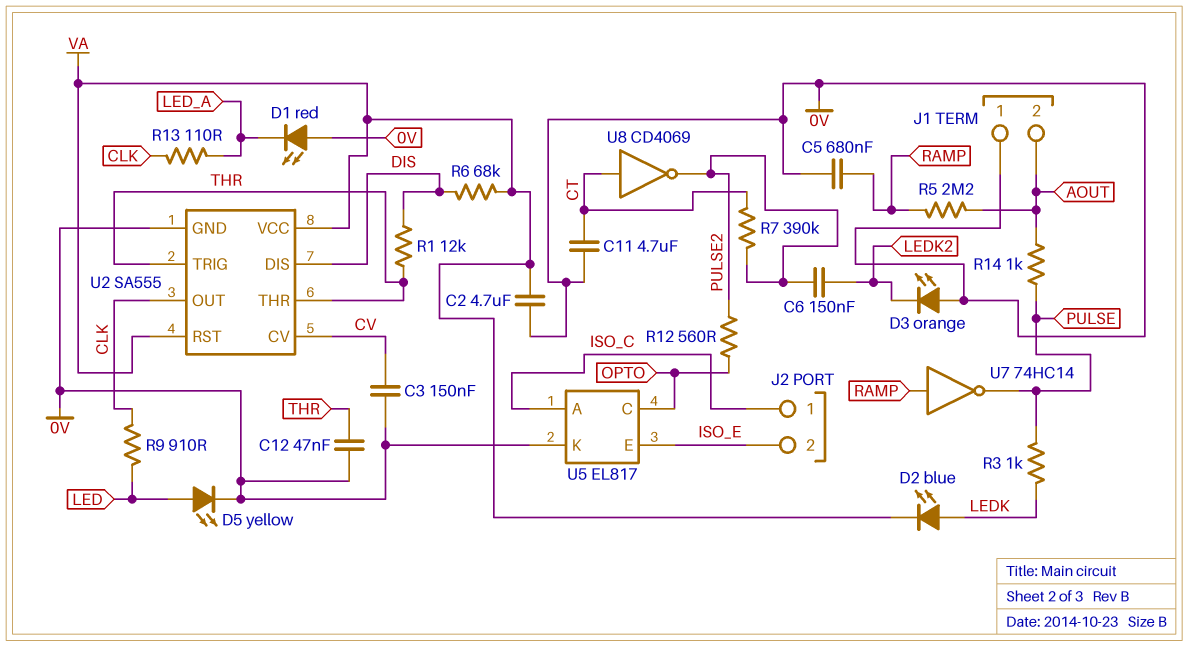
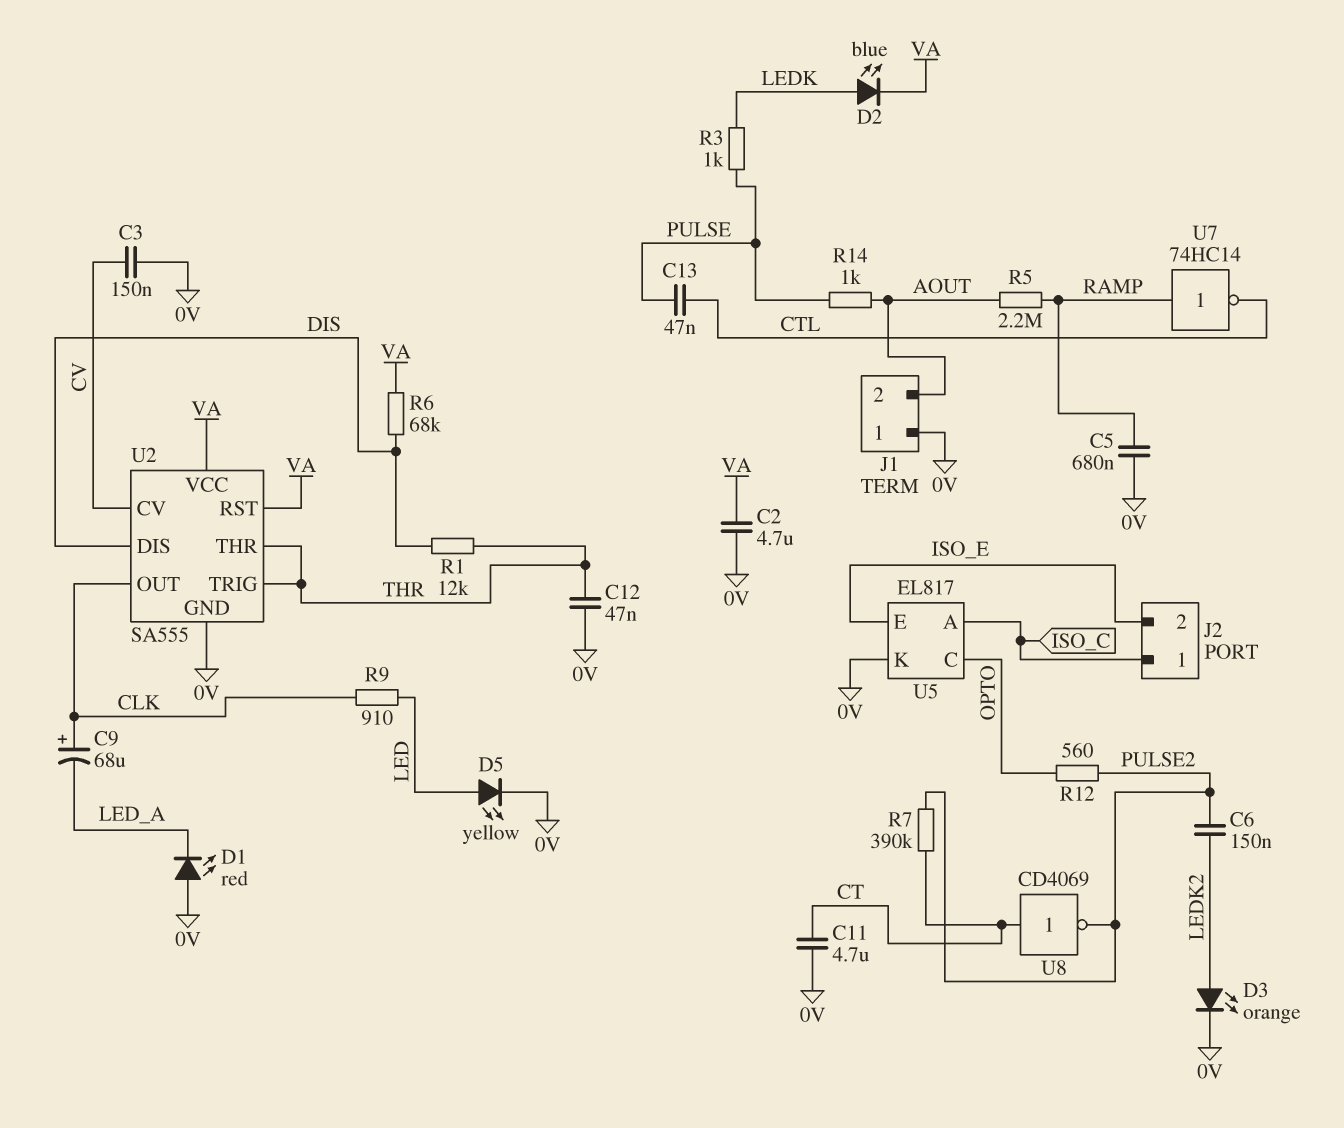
C9: none -> 68uF (plus CLK, minus LED_A)
C13: none -> 47nF (CTL, PULSE)
D3: LED orange (A 0V, K LEDK2) -> LED orange (A LEDK2, K 0V)
R13: 110 (CLK, LED_A) -> none
U7: NOT 74HC14 (in RAMP, out PULSE) -> NOT 74HC14 (in RAMP, out CTL)

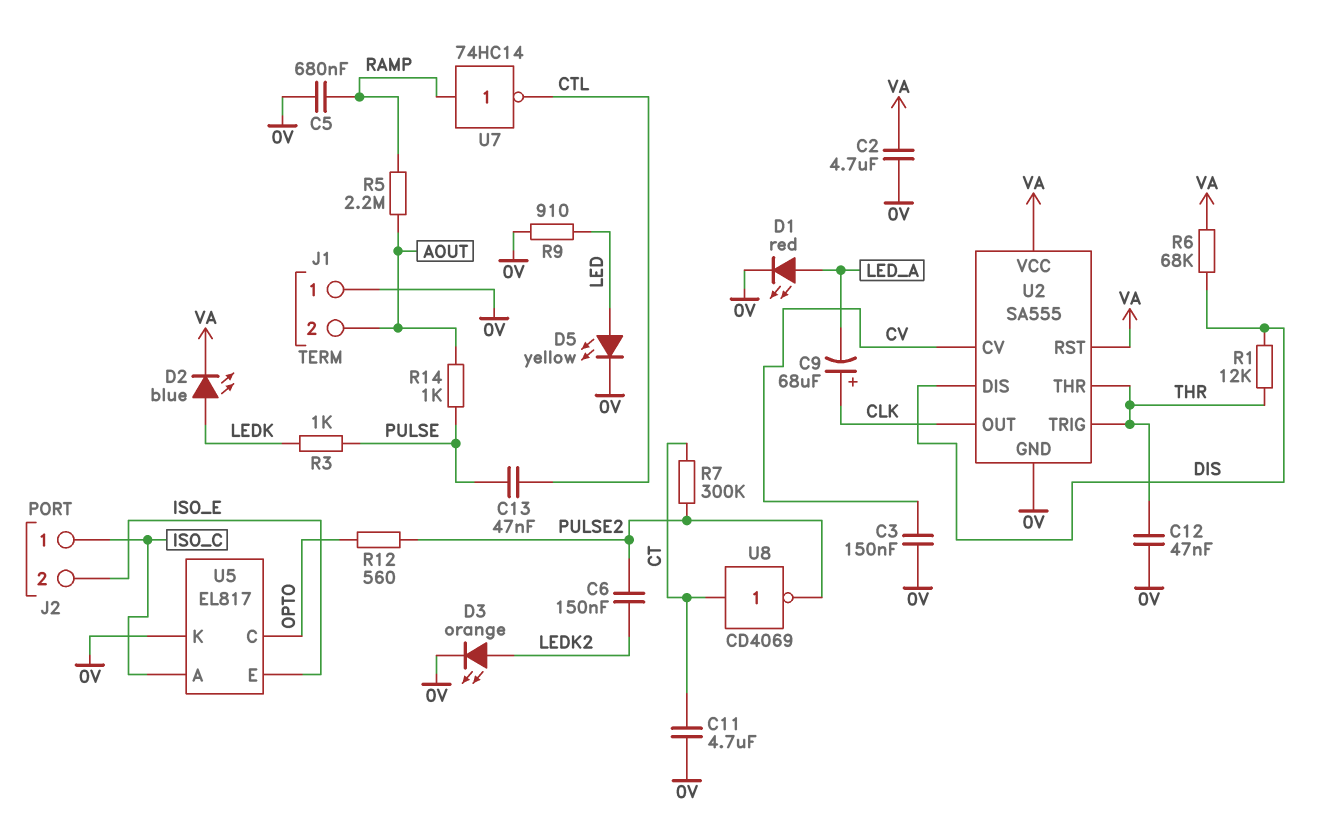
D1: LED red (A 0V, K LED_A) -> LED red (A LED_A, K 0V)
R7: 390k (CT, PULSE2) -> 300k (CT, PULSE2)
R9: 910 (CLK, LED) -> 910 (0V, LED)

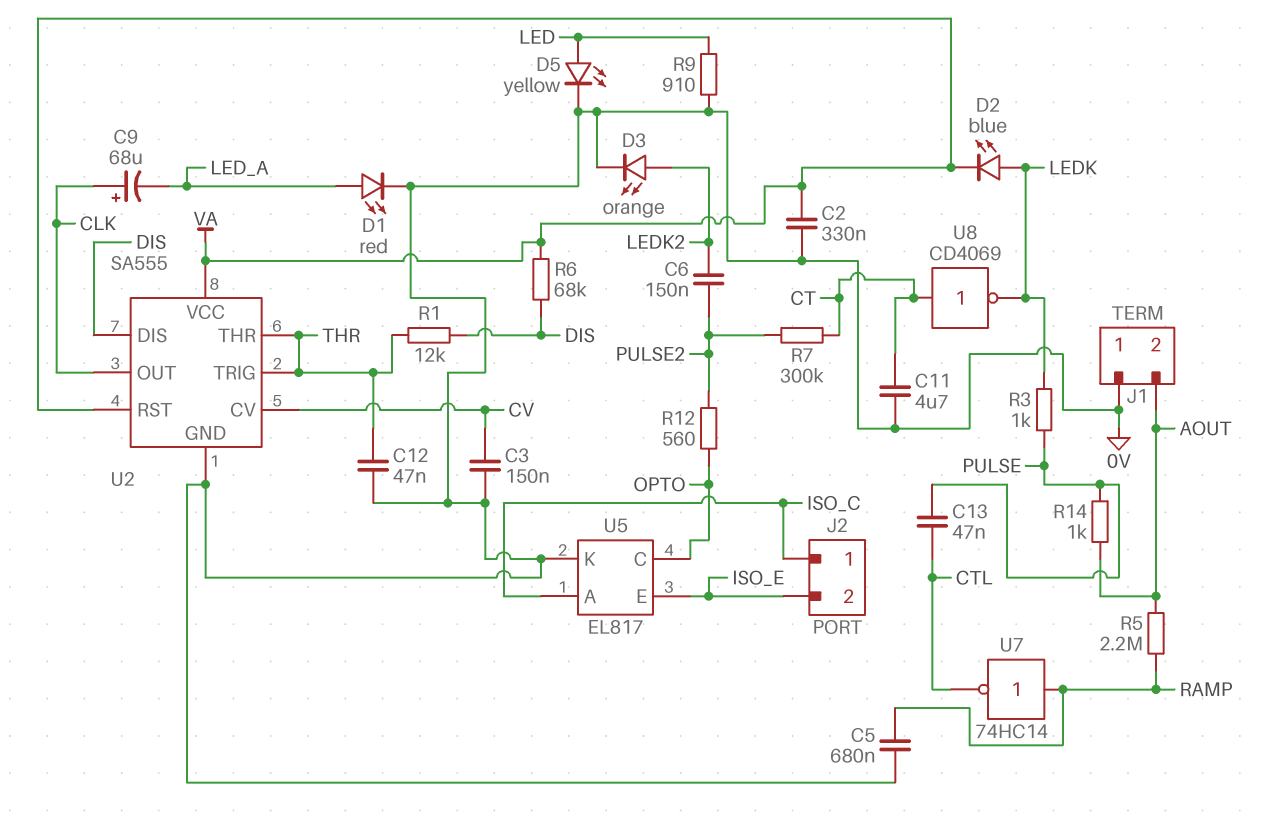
C2: 4.7uF (0V, VA) -> 330nF (0V, VA)
U8: NOT CD4069 (in CT, out PULSE2) -> NOT CD4069 (in CT, out LEDK)

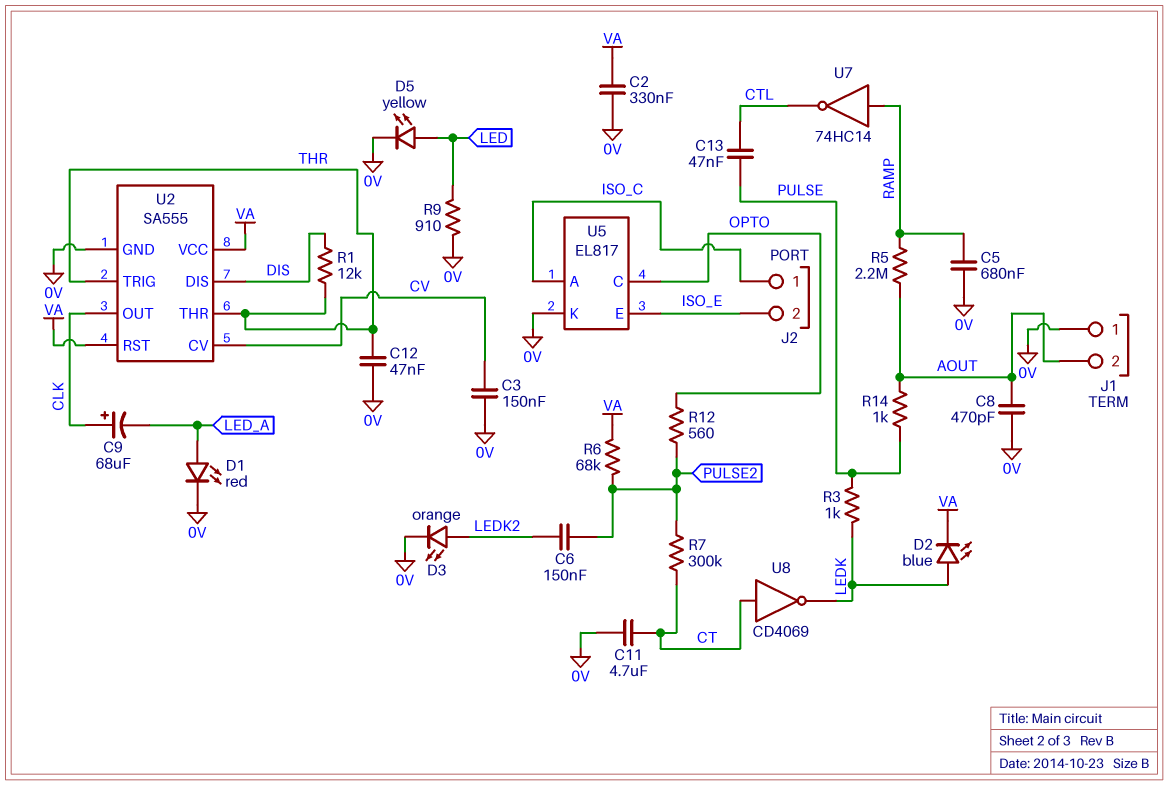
C8: none -> 470pF (0V, AOUT)
R6: 68k (DIS, VA) -> 68k (PULSE2, VA)

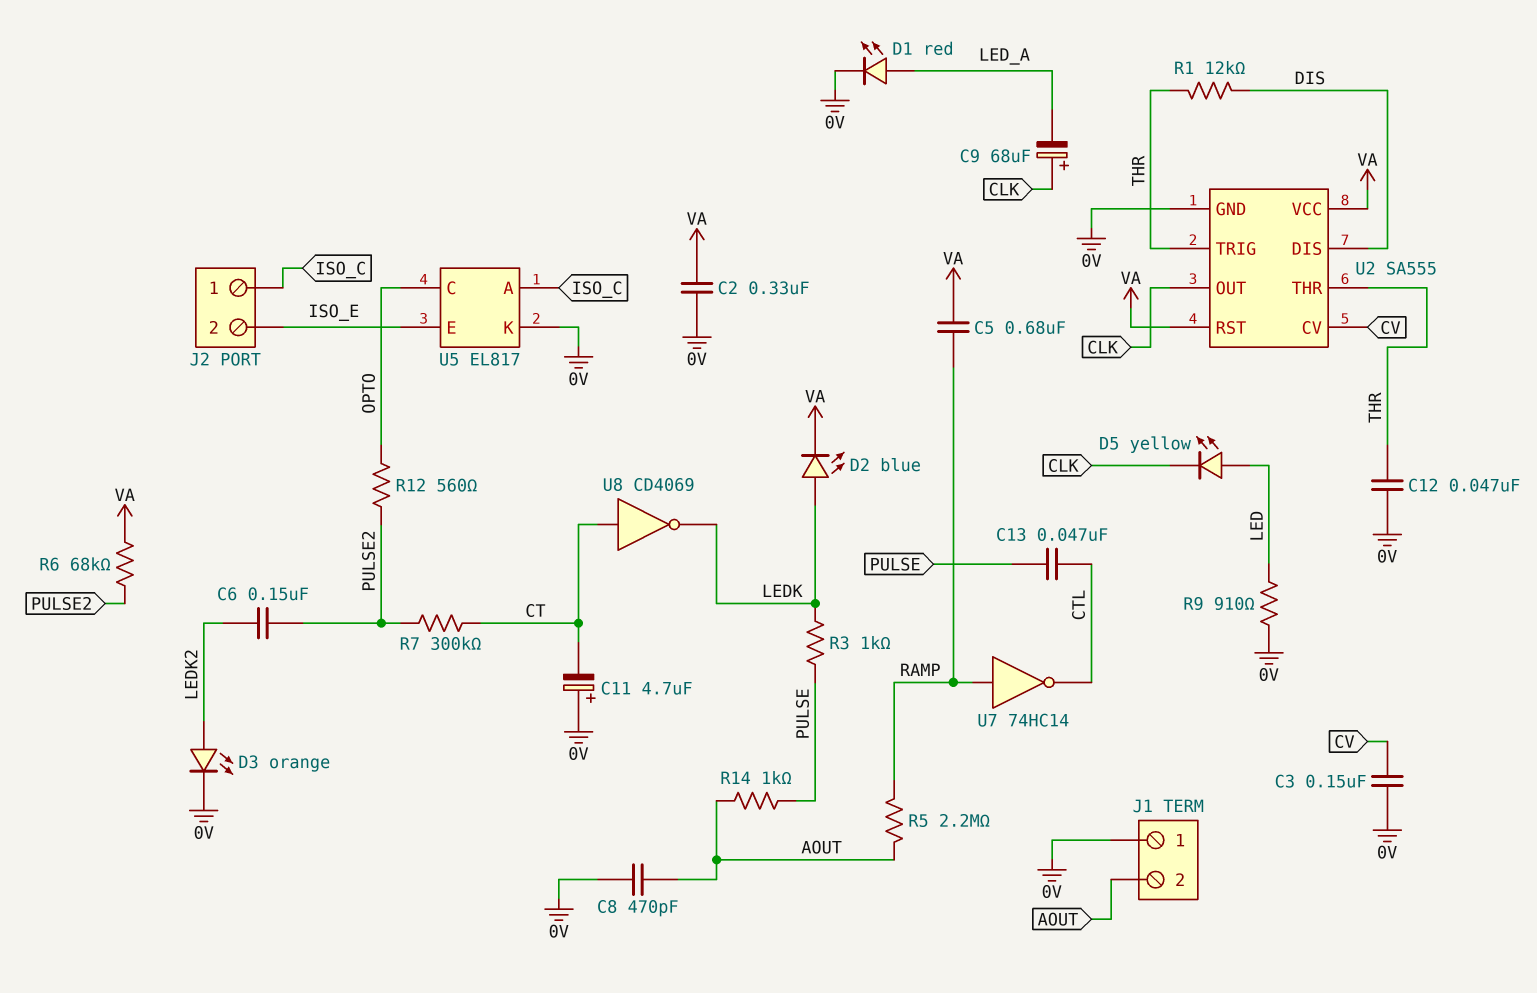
C5: 680nF (0V, RAMP) -> 680nF (RAMP, VA)
C11: 4.7uF (0V, CT) -> 4.7uF (plus 0V, minus CT)
D5: LED yellow (A LED, K 0V) -> LED yellow (A LED, K CLK)

